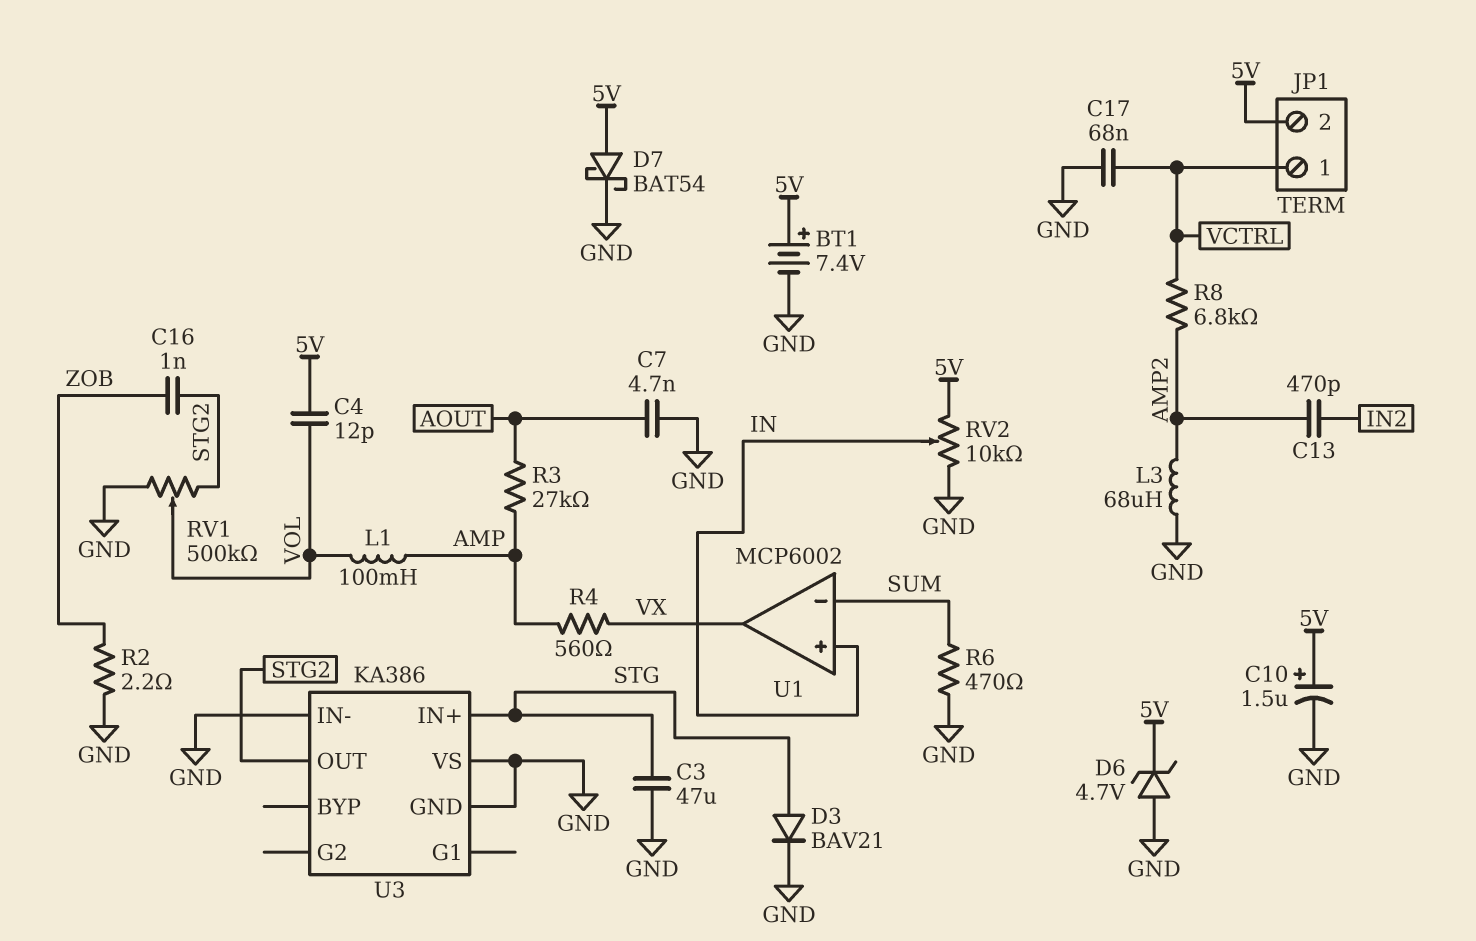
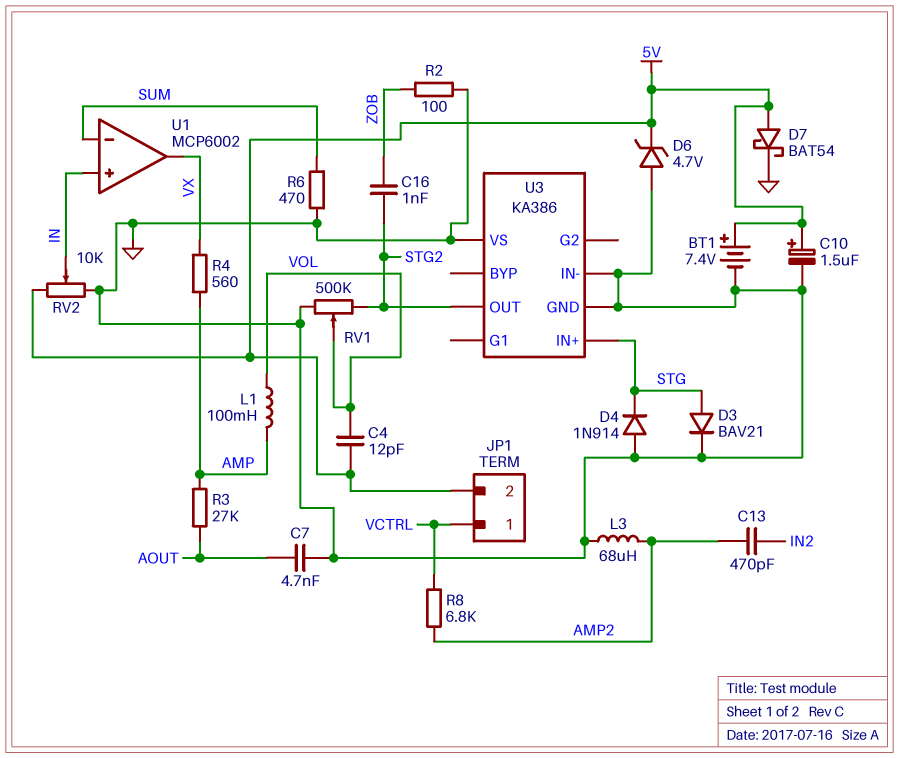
C3: 47uF (GND, STG) -> none
C17: 68nF (GND, VCTRL) -> none
D4: none -> diode 1N914 (A GND, K STG)
R2: 2.2 (GND, ZOB) -> 100 (GND, ZOB)

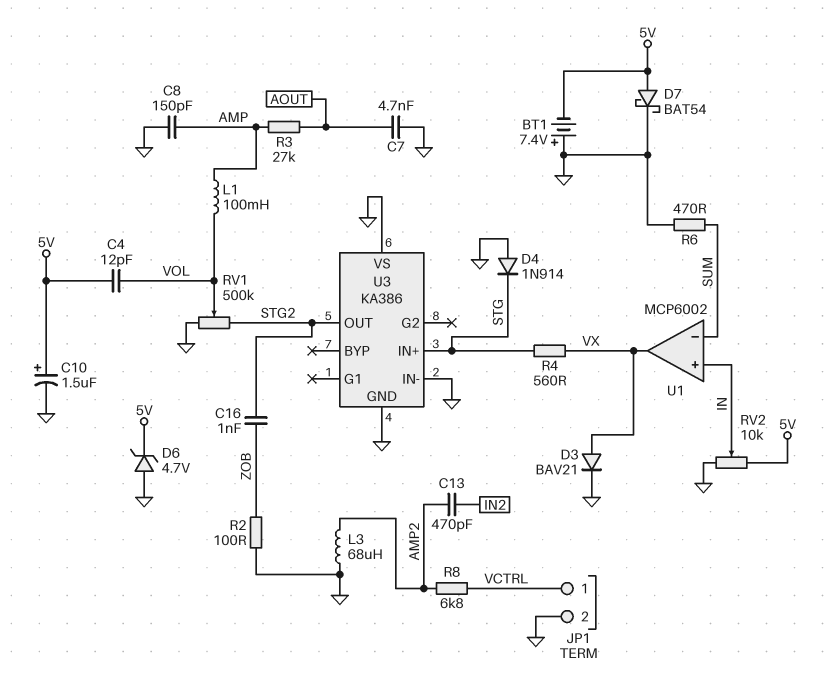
BT1: 7.4V (plus 5V, minus GND) -> 7.4V (plus GND, minus 5V)
C8: none -> 150pF (AMP, GND)
D3: diode BAV21 (A STG, K GND) -> diode BAV21 (A VX, K GND)
JP1 pin 2: 5V -> GND
R4: 560 (AMP, VX) -> 560 (STG, VX)

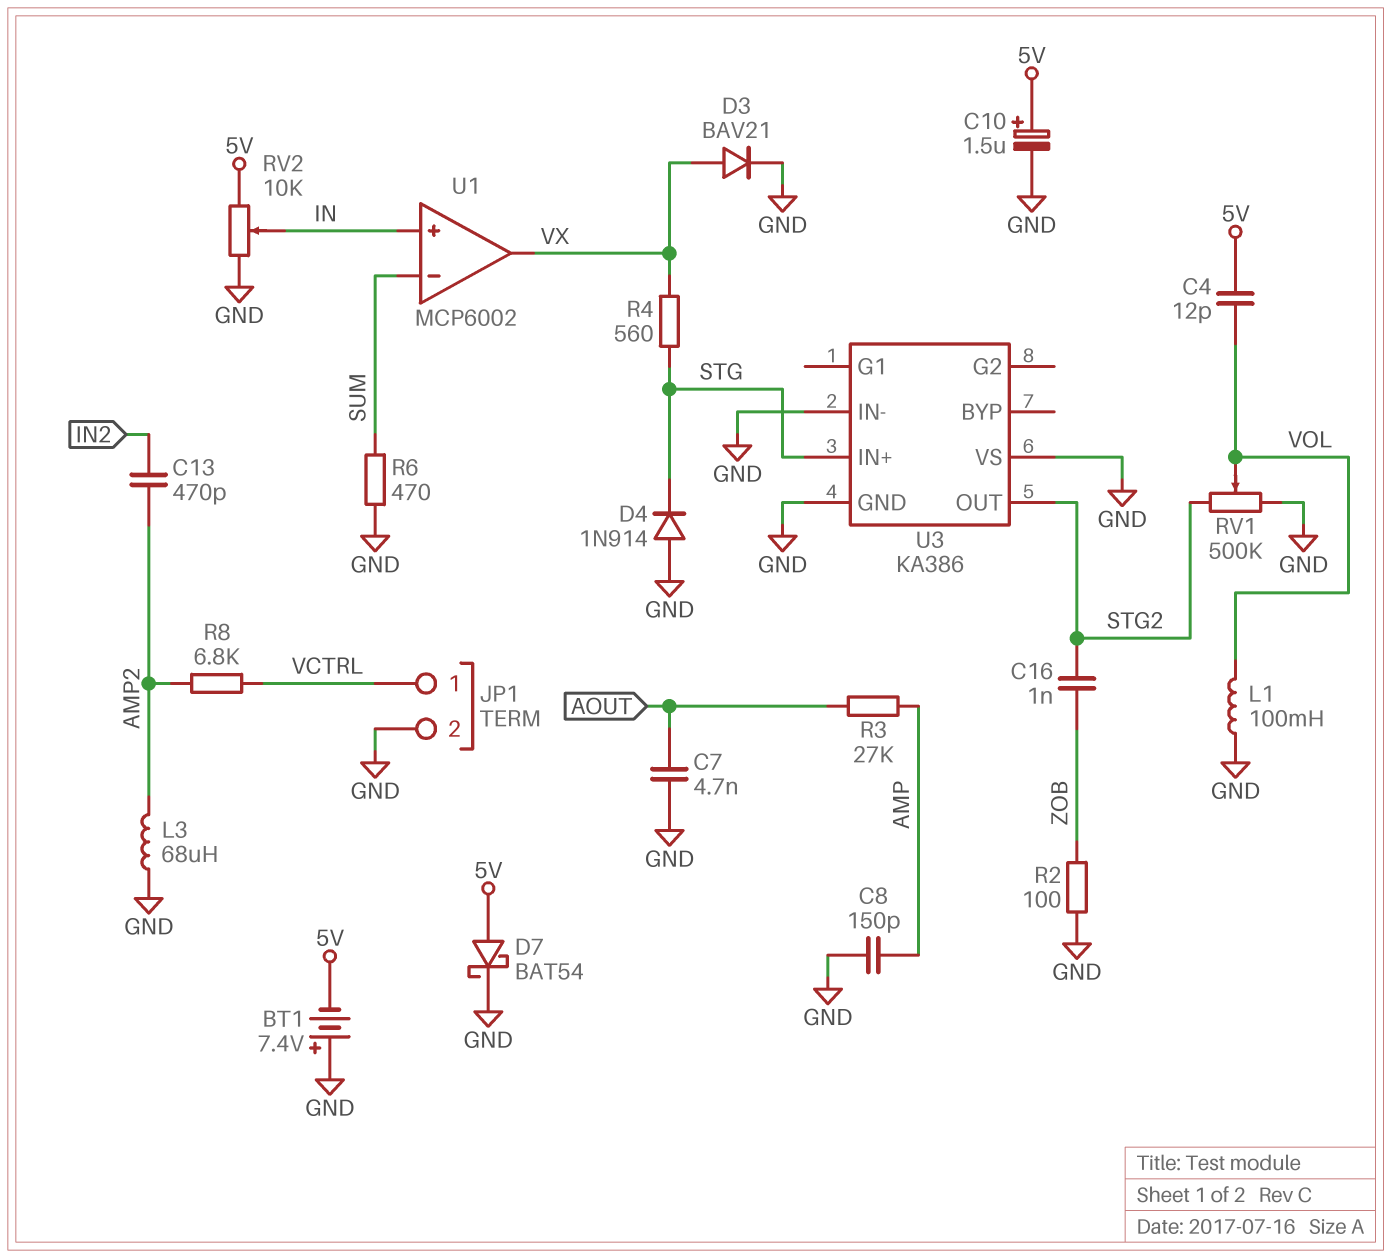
D6: zener 4.7V (A GND, K 5V) -> none
L1: 100mH (AMP, VOL) -> 100mH (GND, VOL)

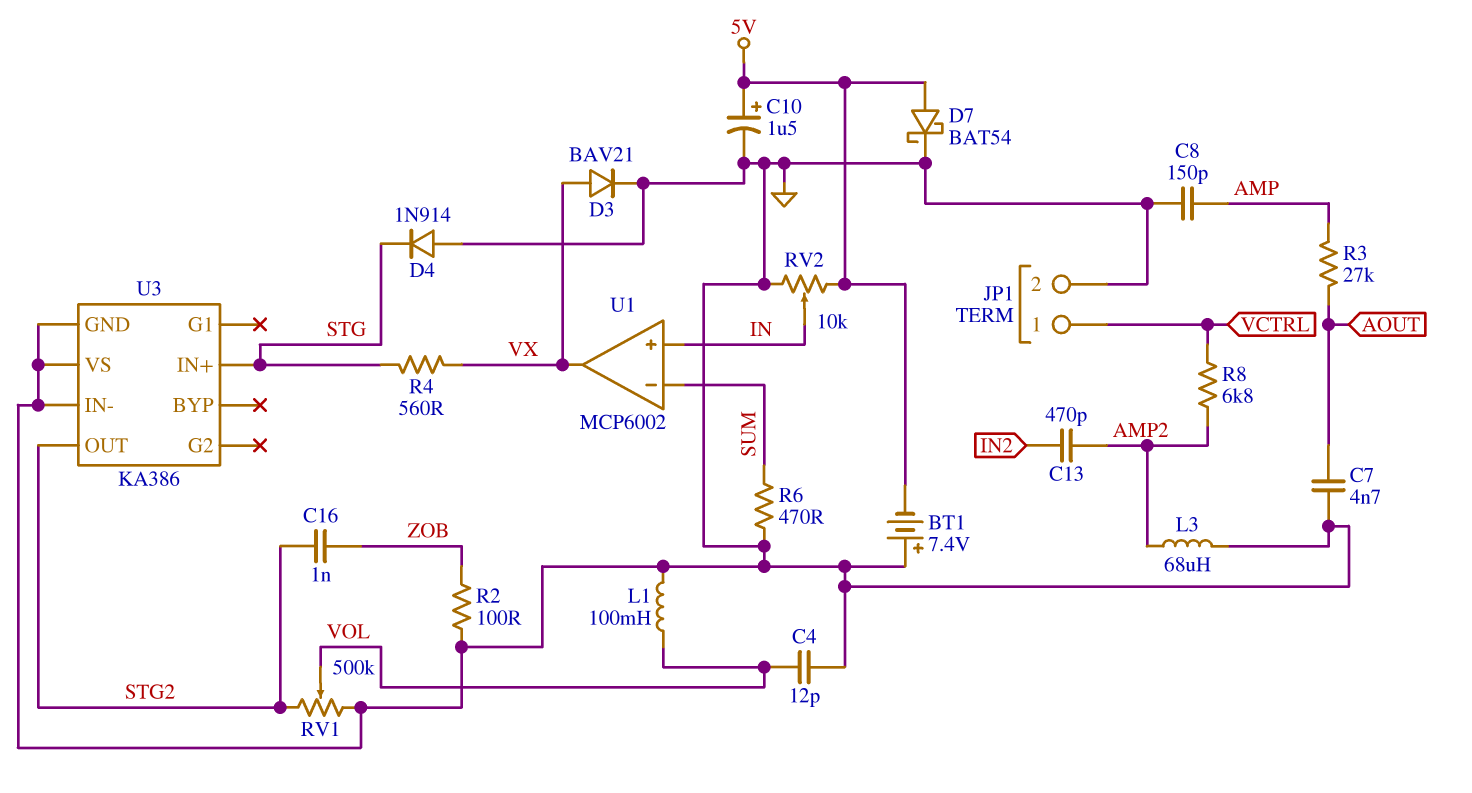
C4: 12pF (5V, VOL) -> 12pF (GND, VOL)

